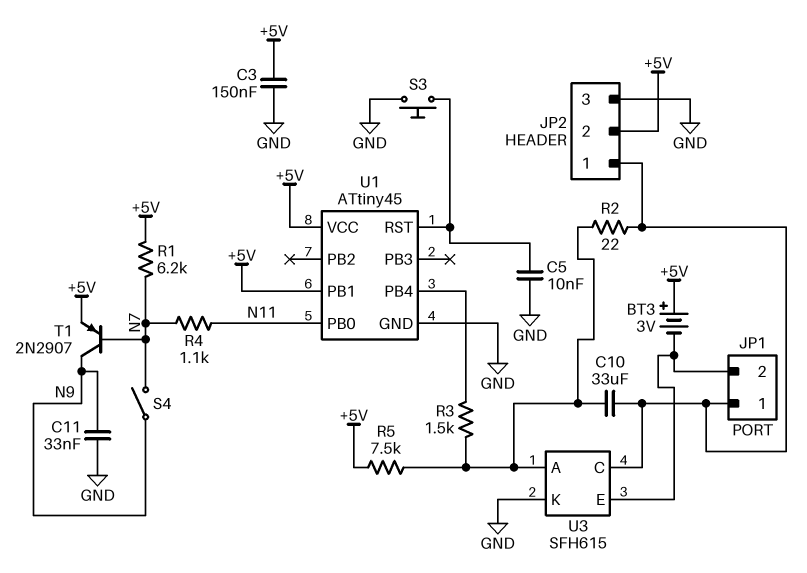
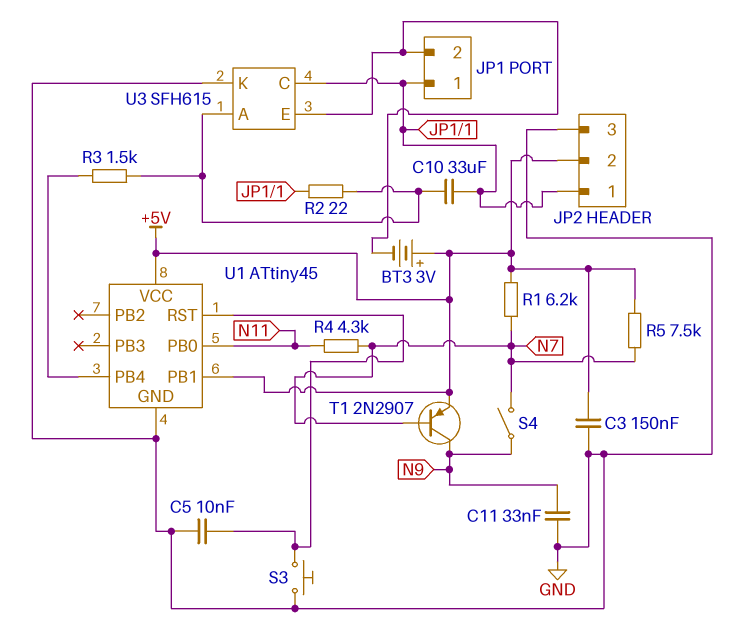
R4: 1.1k (N7, N11) -> 4.3k (N7, N11)
R5: 7.5k (+5V, U3/A) -> 7.5k (+5V, N7)

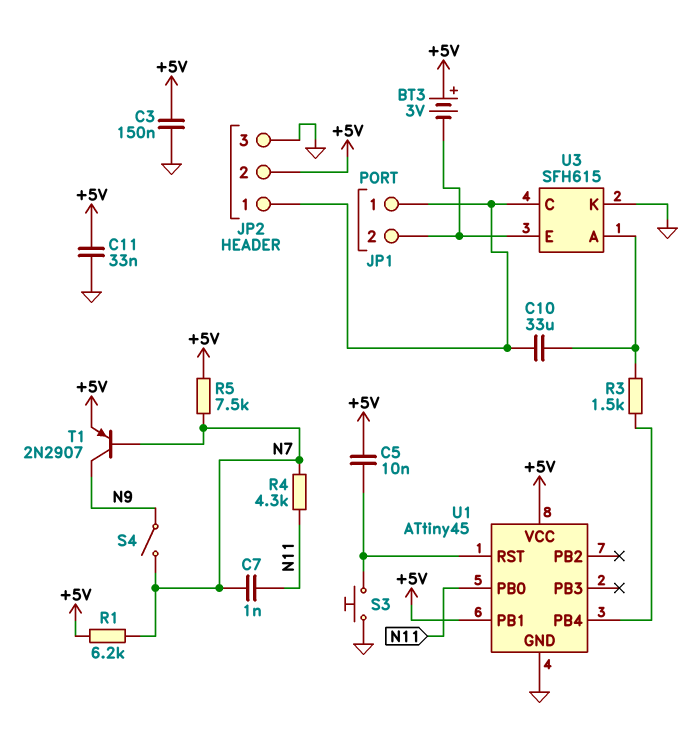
C5: 10nF (GND, U1/RST) -> 10nF (+5V, U1/RST)
C7: none -> 1nF (N7, N11)
C11: 33nF (GND, N9) -> 33nF (+5V, GND)
R2: 22 (JP1/1, U3/A) -> none

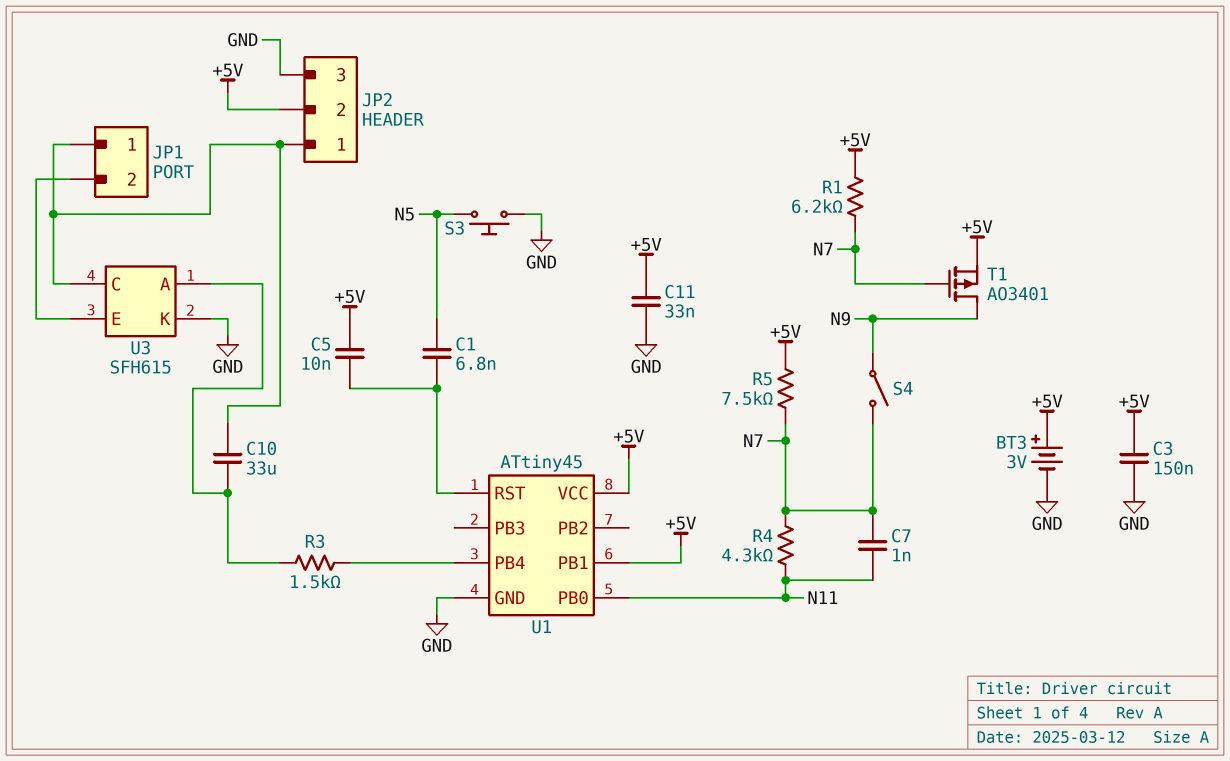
BT3: 3V (plus +5V, minus JP1/2) -> 3V (plus +5V, minus GND)
C1: none -> 6.8nF (N5, U1/RST)
S3: button (GND, U1/RST) -> button (GND, N5)
T1: PNP 2N2907 (B N7, C N9, E +5V) -> PMOS AO3401 (G N7, D N9, S +5V)

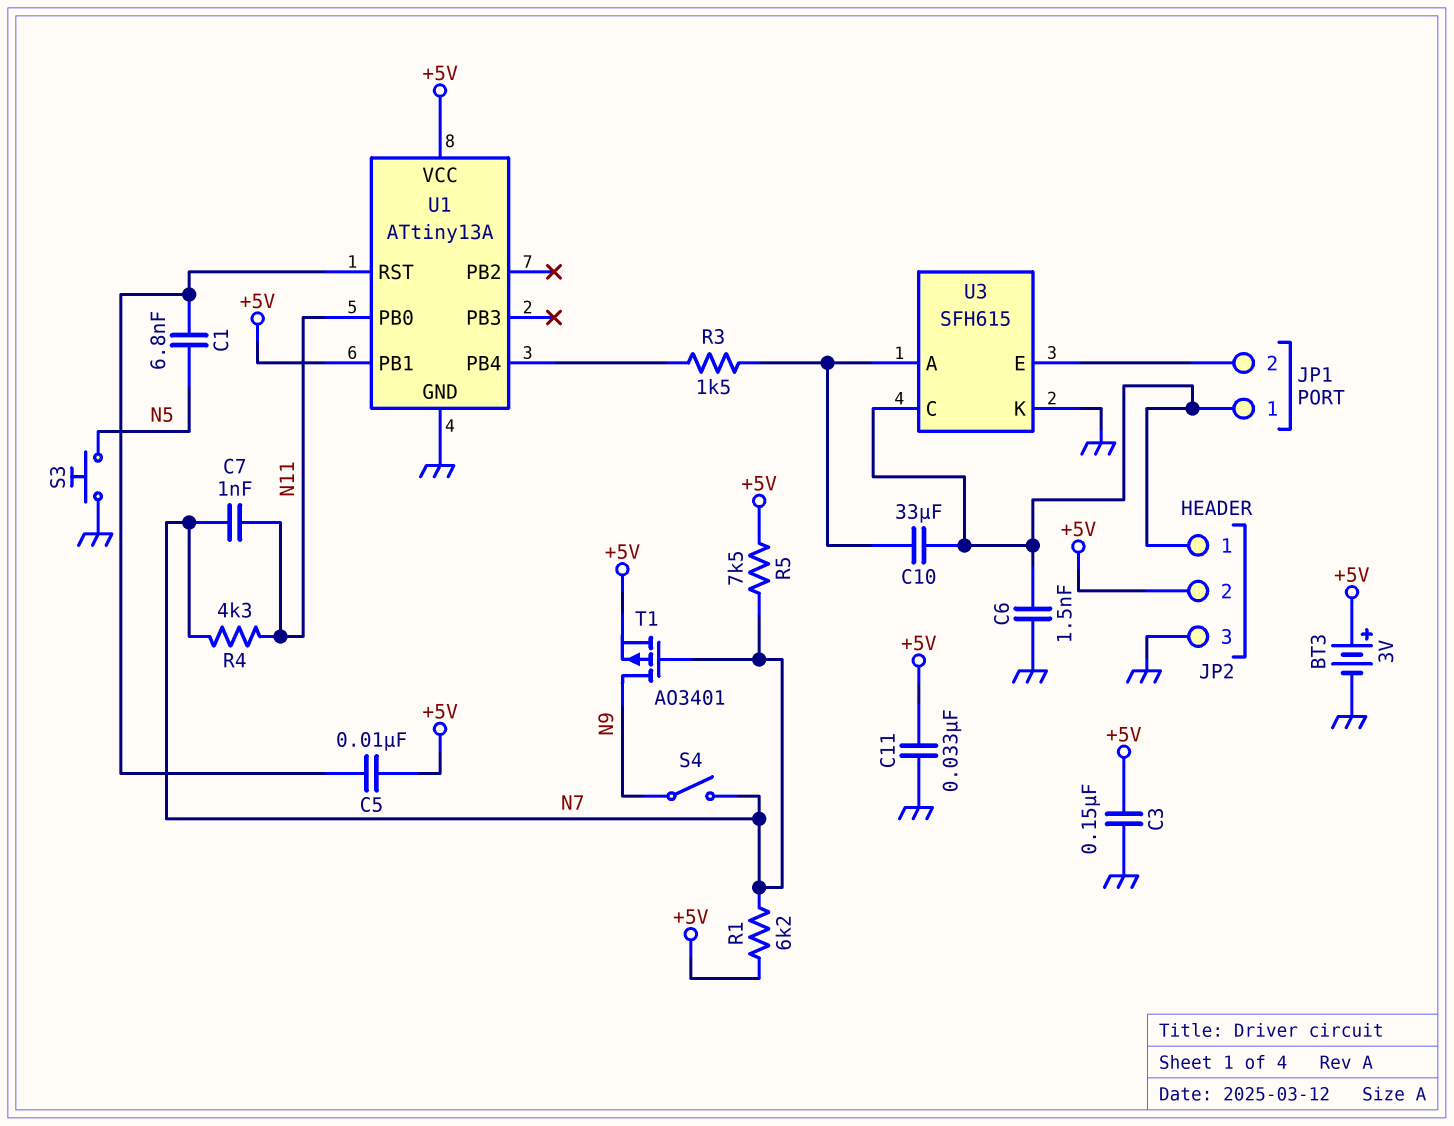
C6: none -> 1.5nF (GND, JP1/1)
U1: ATtiny45 -> ATtiny13A

